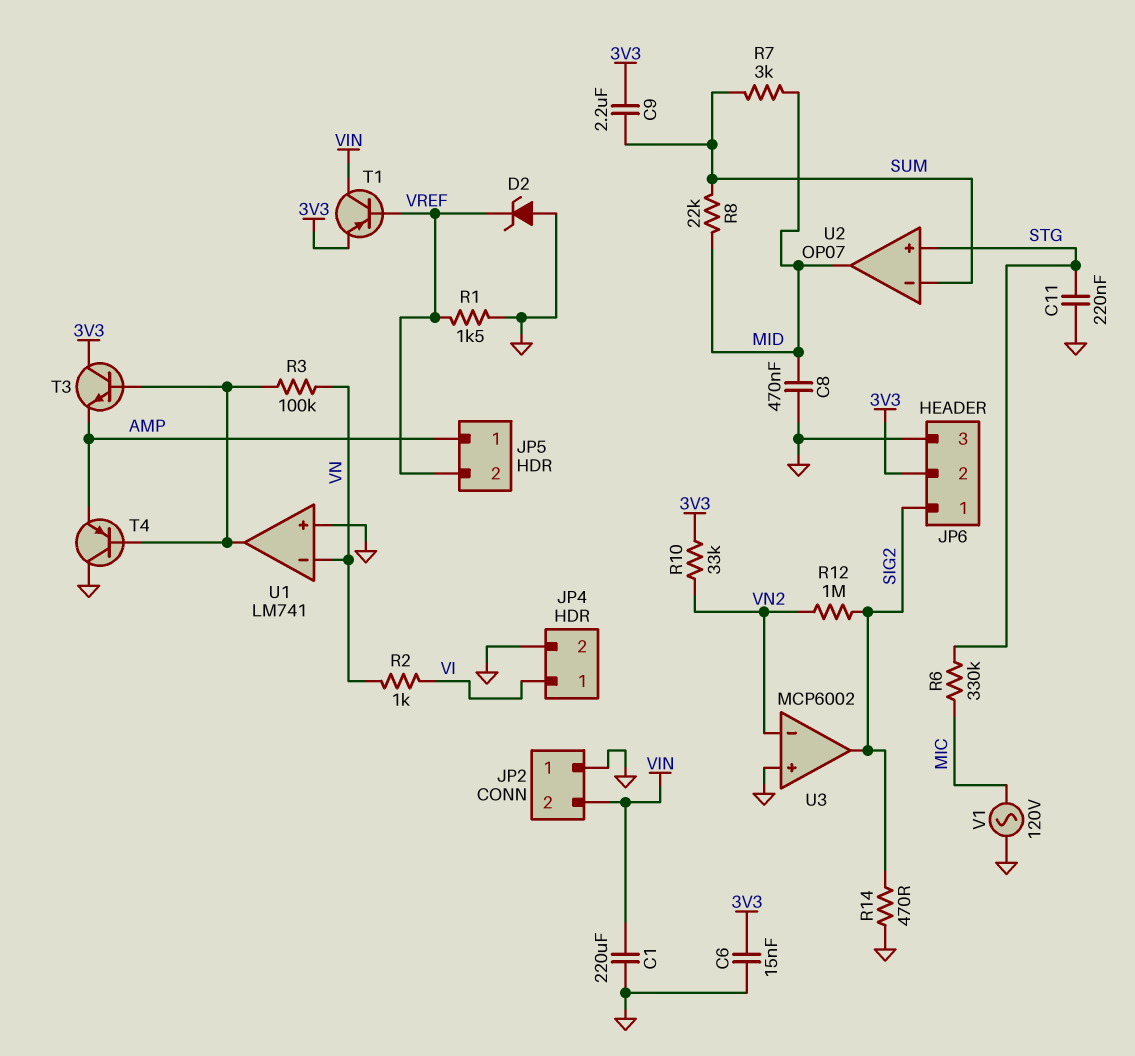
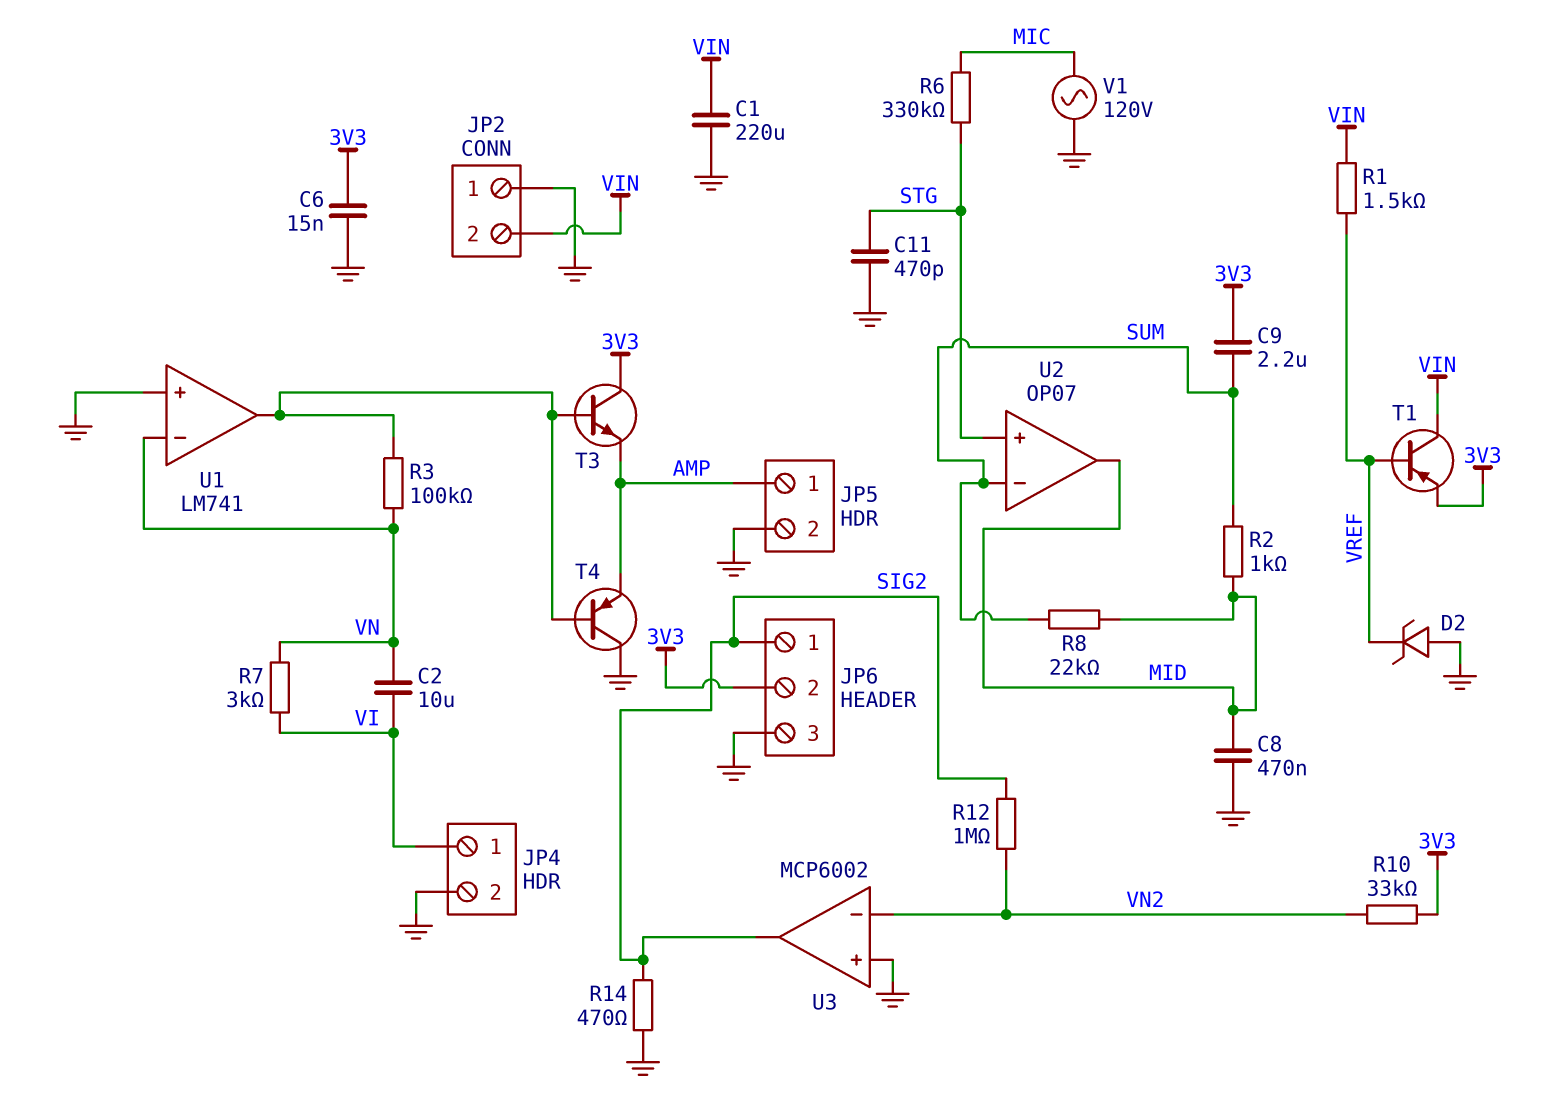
C2: none -> 10uF (VI, VN)
C11: 220nF (GND, STG) -> 470pF (GND, STG)
JP5 pin 2: VREF -> GND
R1: 1.5k (GND, VREF) -> 1.5k (VIN, VREF)
R2: 1k (VI, VN) -> 1k (MID, SUM)
R7: 3k (MID, SUM) -> 3k (VI, VN)

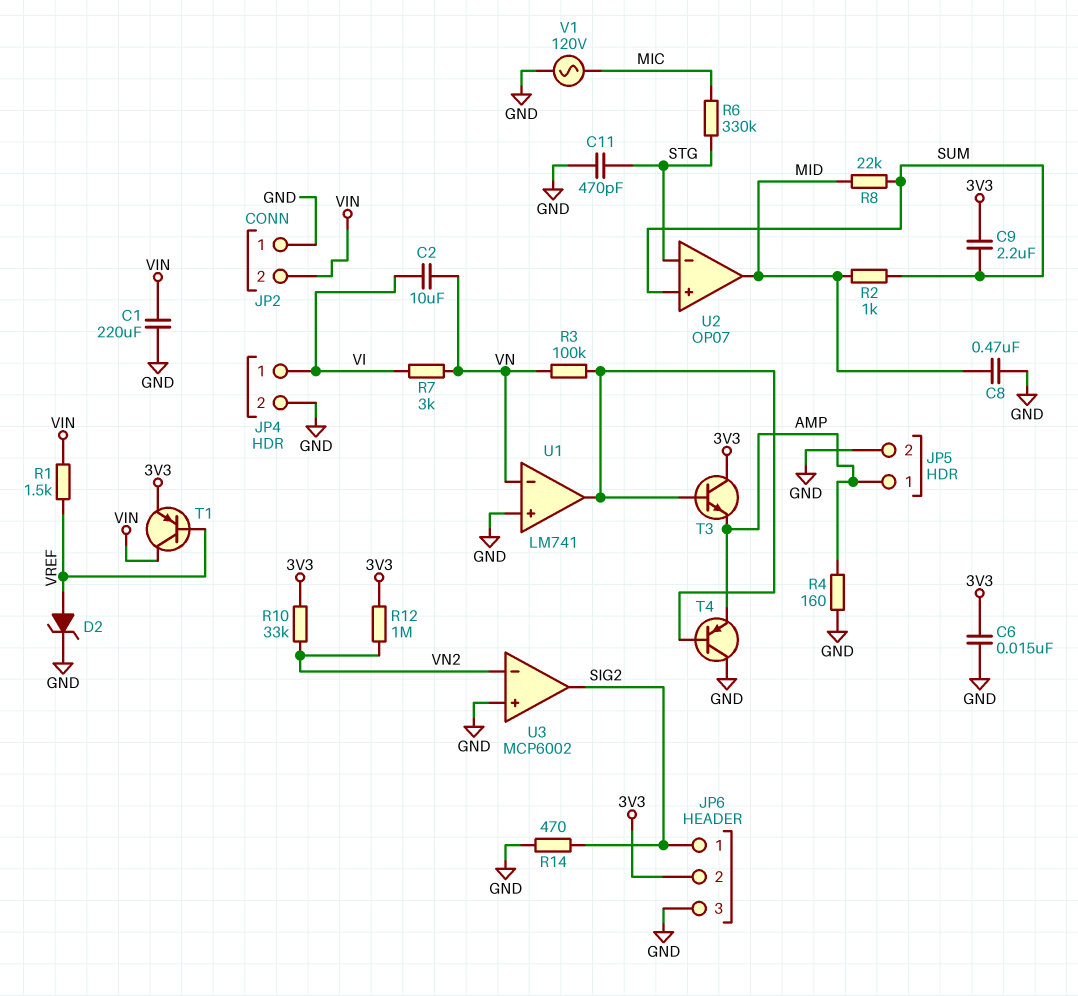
D2: zener (A GND, K VREF) -> zener (A VREF, K GND)
R4: none -> 160 (AMP, GND)
R12: 1M (SIG2, VN2) -> 1M (3V3, VN2)
U2 pin in+: STG -> SUM
U2 pin in-: SUM -> STG

